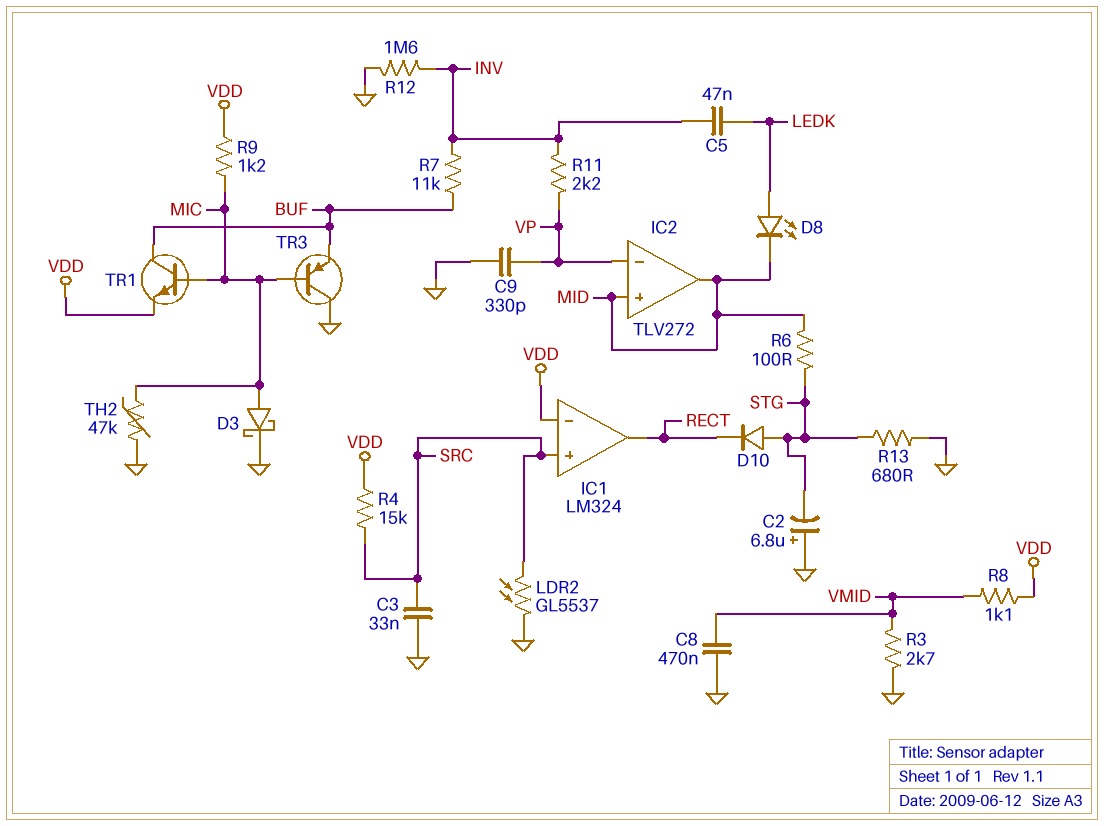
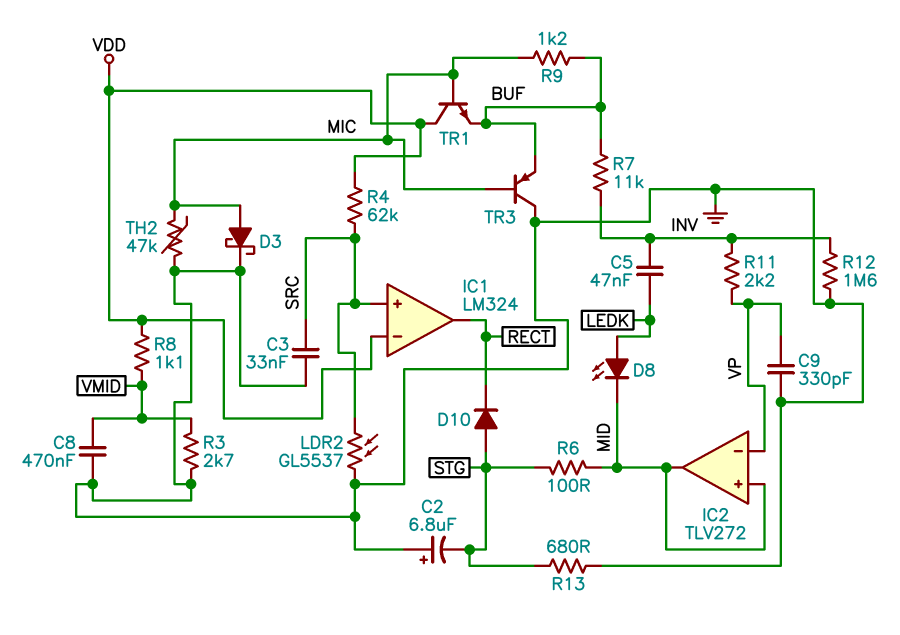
R4: 15k (SRC, VDD) -> 62k (SRC, VDD)
R9: 1.2k (MIC, VDD) -> 1.2k (BUF, MIC)
TR1: NPN (B MIC, C BUF, E VDD) -> NPN (B MIC, C VDD, E BUF)

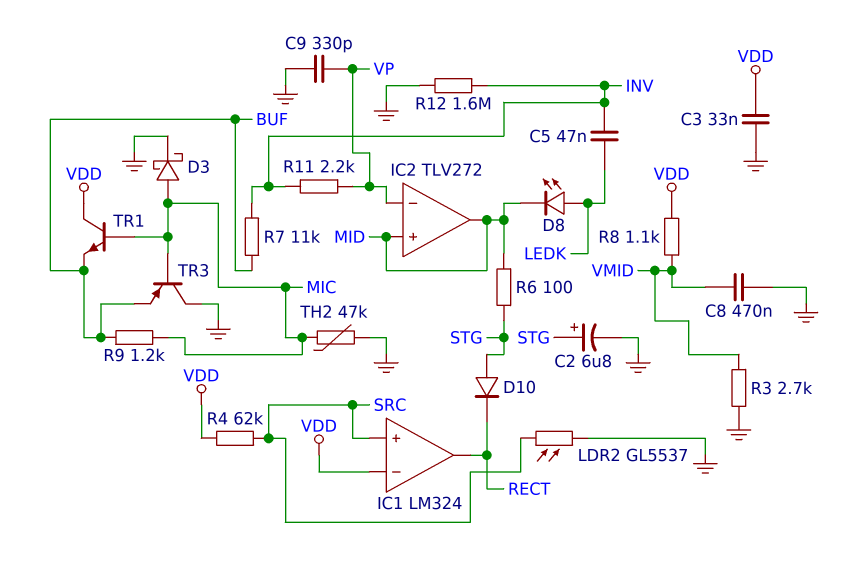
C2: 6.8uF (plus GND, minus STG) -> 6.8uF (plus STG, minus GND)
C3: 33nF (GND, SRC) -> 33nF (GND, VDD)
R13: 680 (GND, STG) -> none

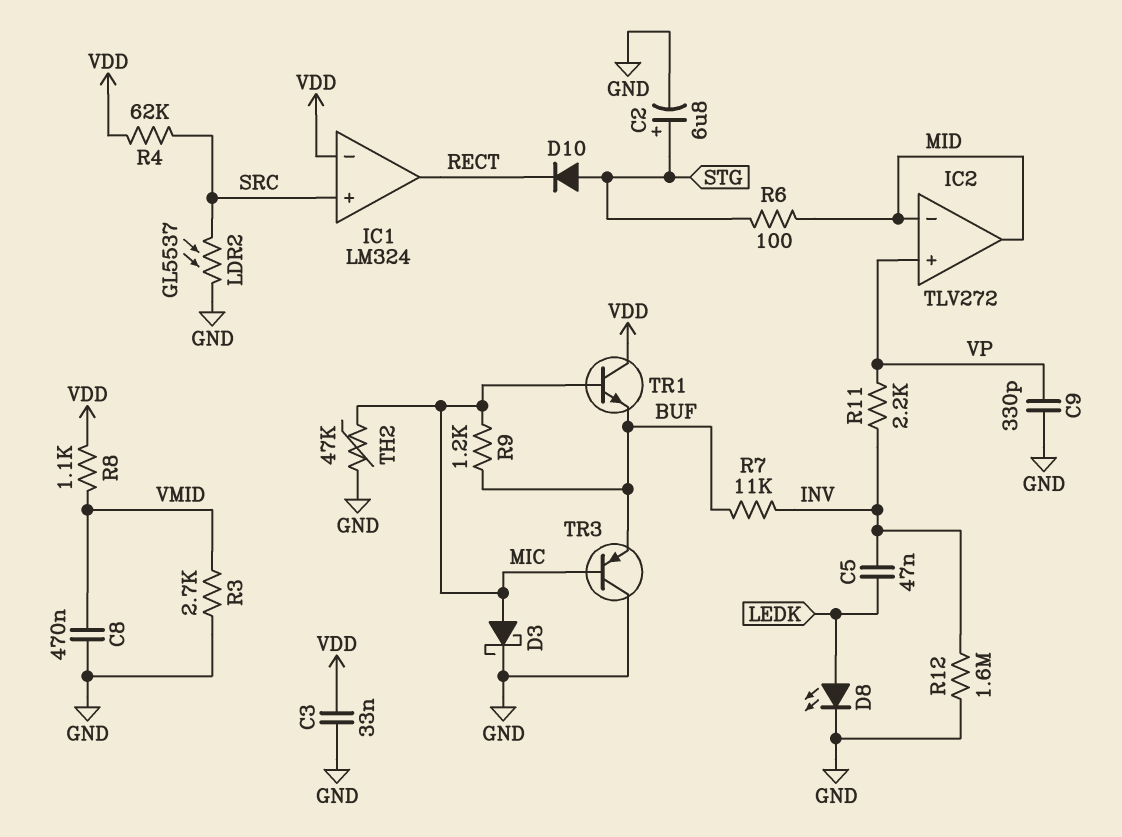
D8: LED (A LEDK, K MID) -> LED (A LEDK, K GND)
IC2 pin in+: MID -> VP
IC2 pin in-: VP -> MID

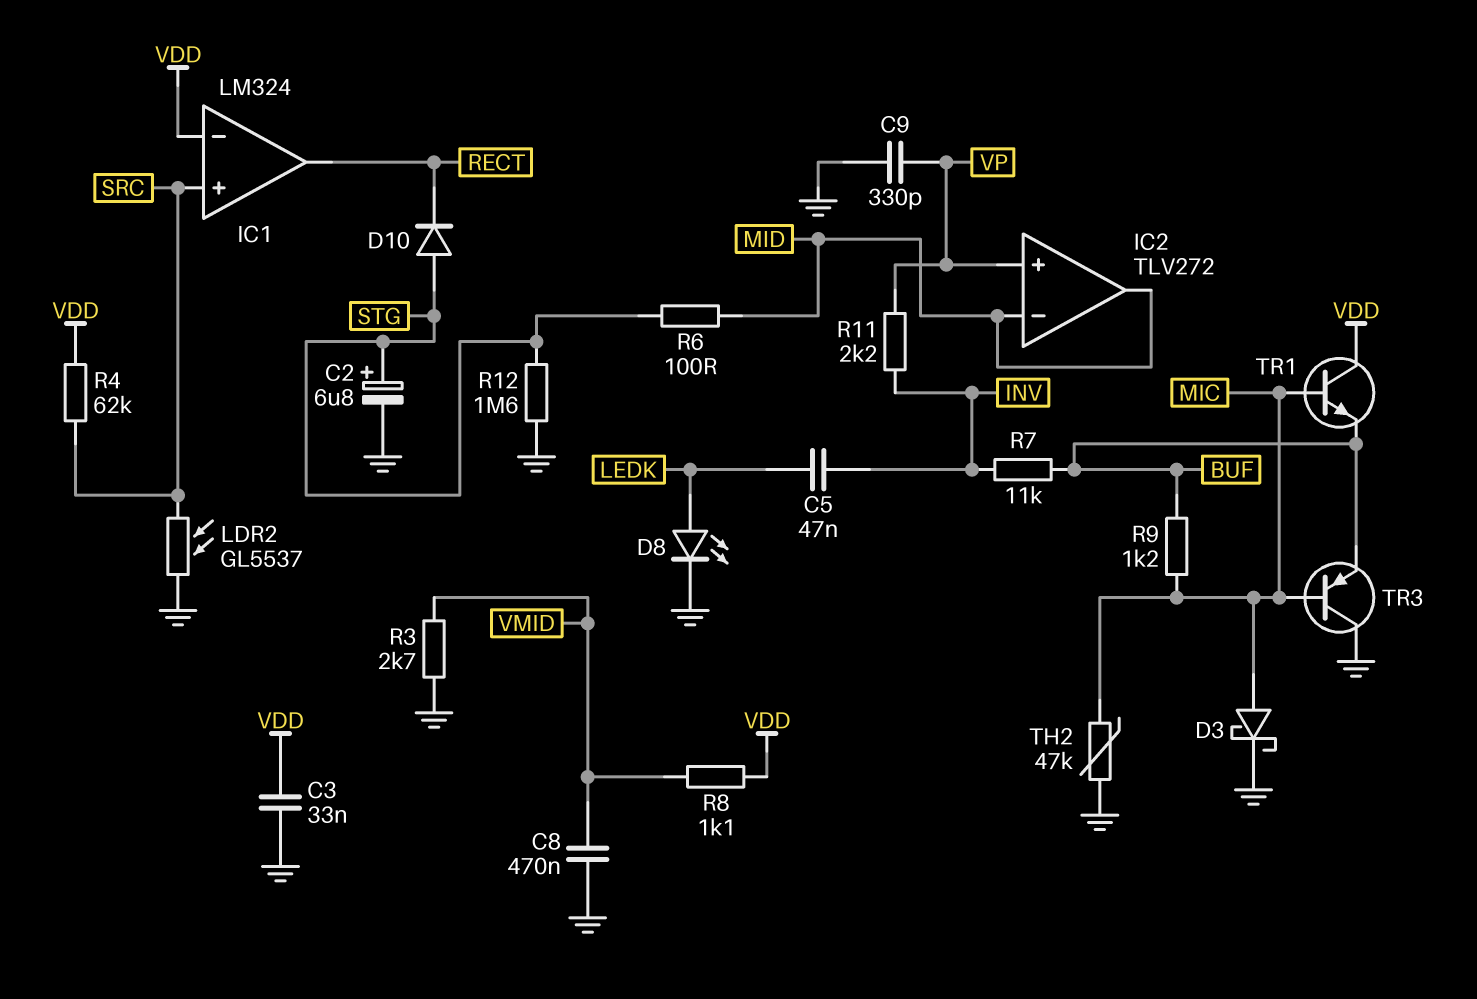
R12: 1.6M (GND, INV) -> 1.6M (GND, STG)

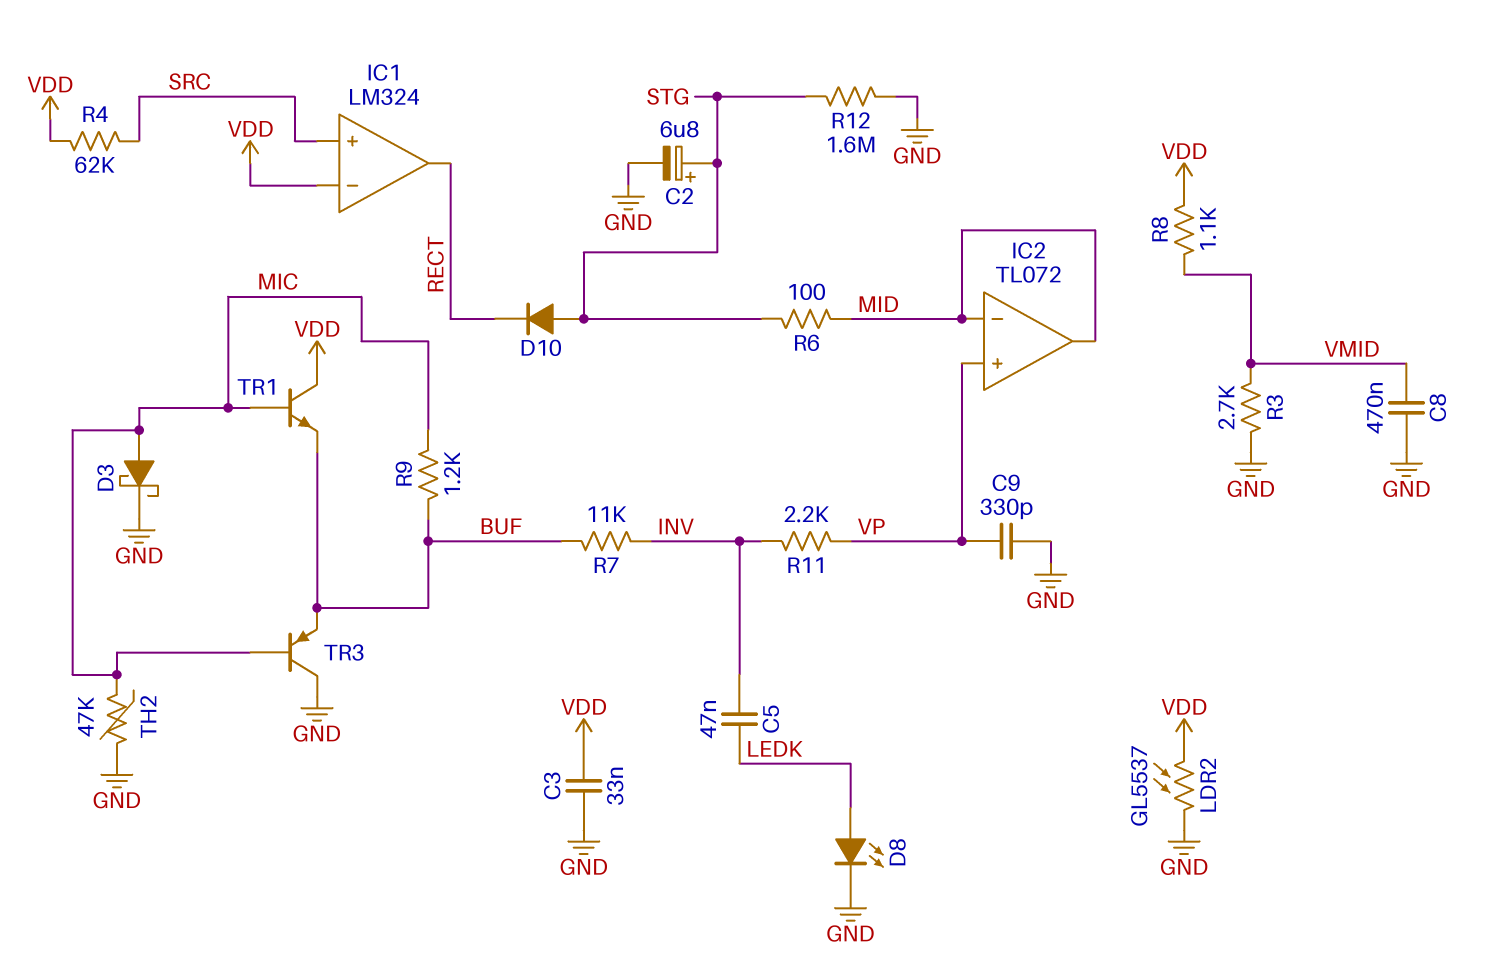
IC2: TLV272 -> TL072
LDR2: GL5537 (GND, SRC) -> GL5537 (GND, VDD)

